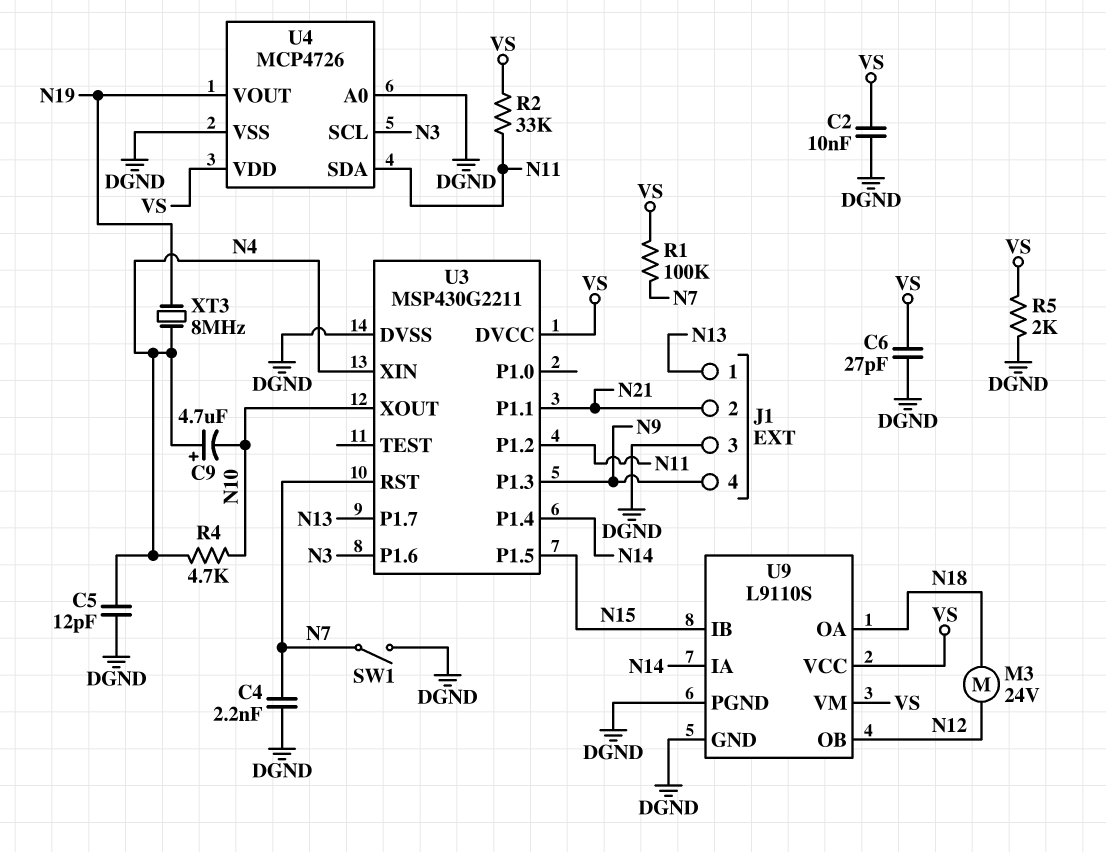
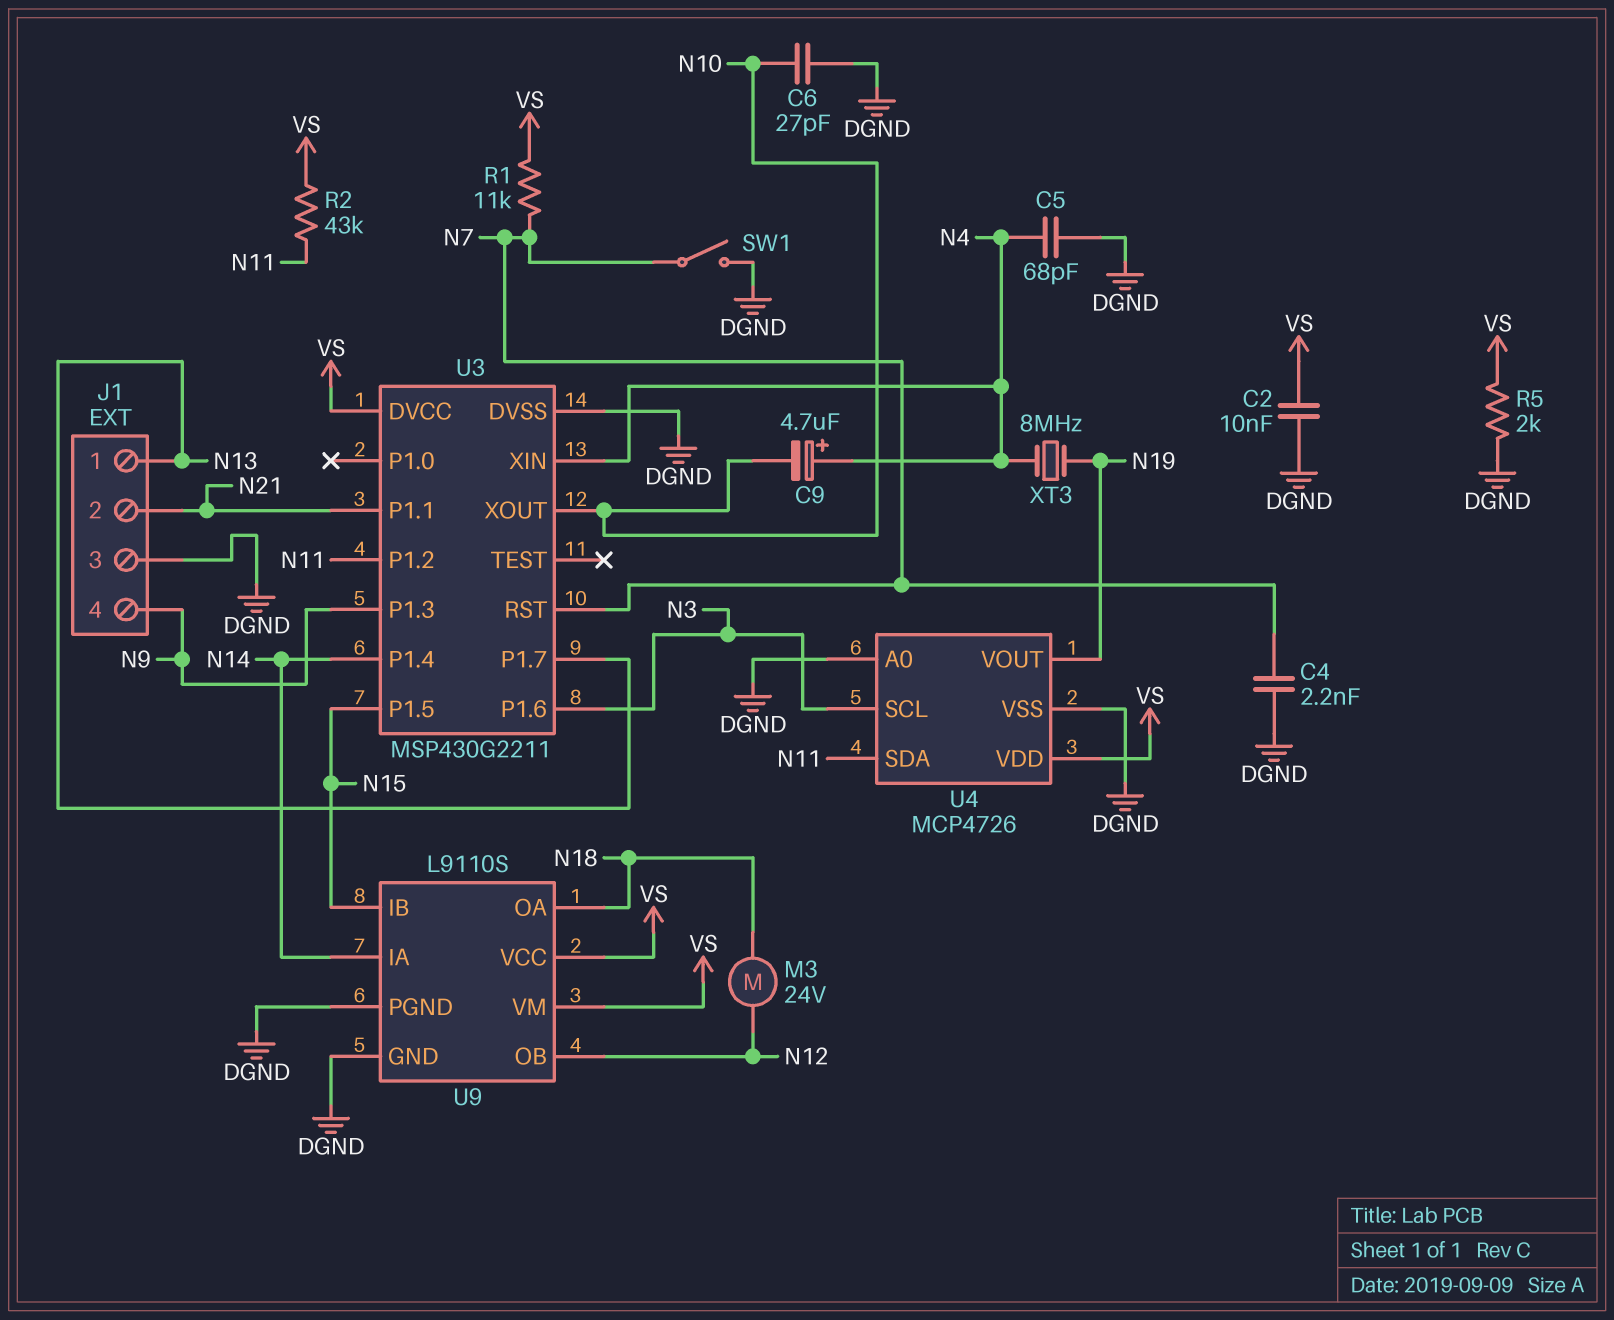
C5: 12pF (DGND, N4) -> 68pF (DGND, N4)
C6: 27pF (DGND, VS) -> 27pF (DGND, N10)
R1: 100k (N7, VS) -> 11k (N7, VS)
R2: 33k (N11, VS) -> 43k (N11, VS)
R4: 4.7k (N4, N10) -> none

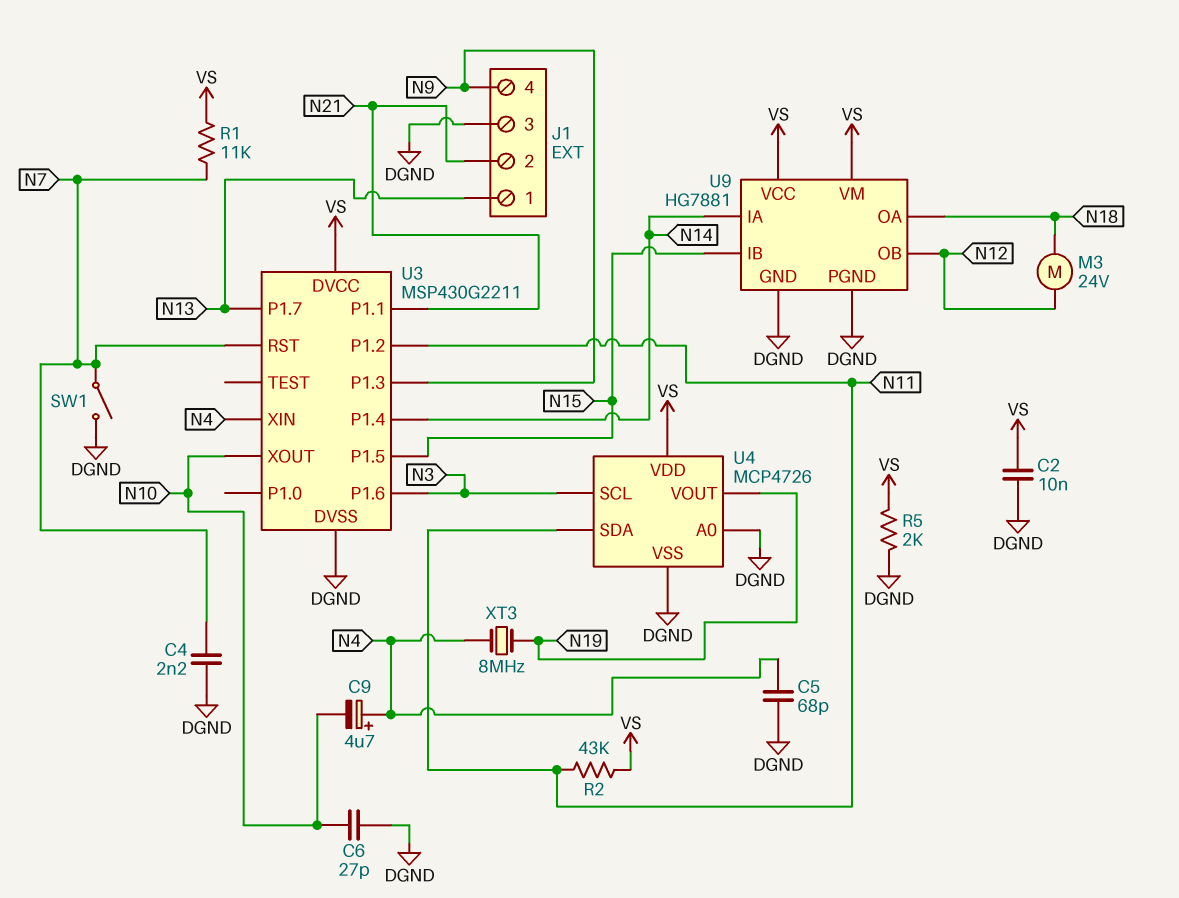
U9: L9110S -> HG7881

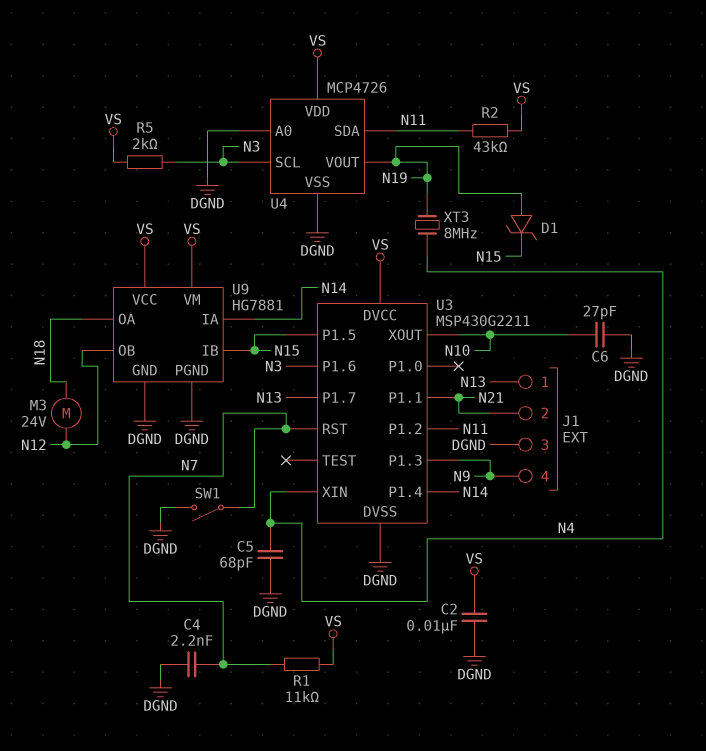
C9: 4.7uF (plus N4, minus N10) -> none
D1: none -> zener (A N19, K N15)
R5: 2k (DGND, VS) -> 2k (N3, VS)

